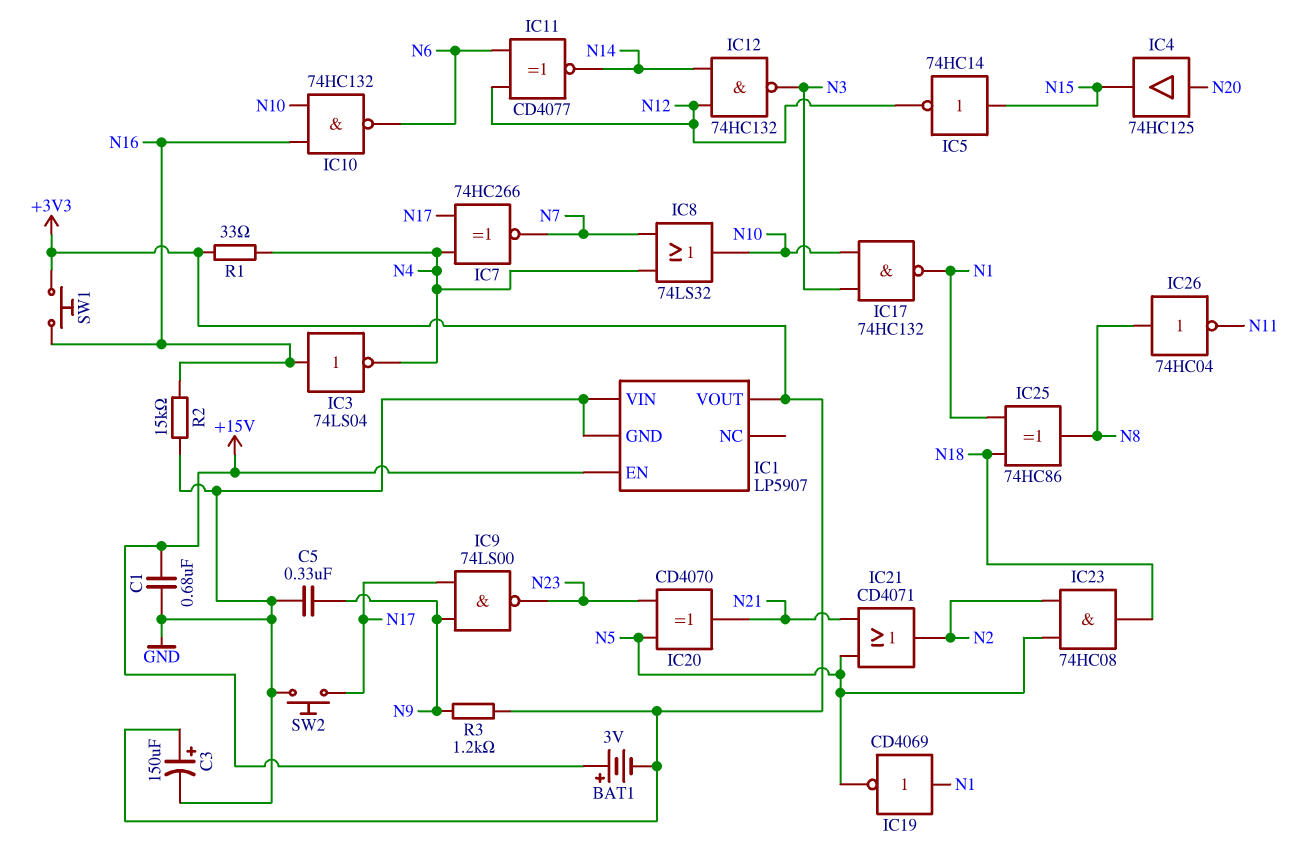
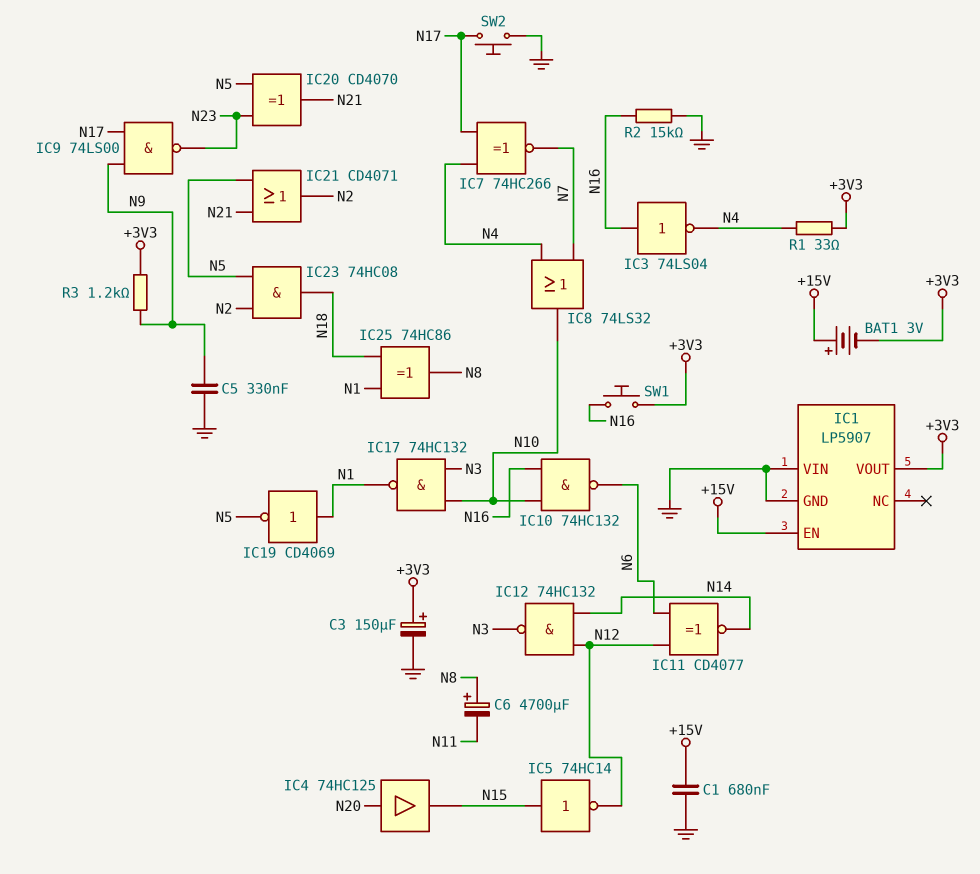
C6: none -> 4700uF (plus N8, minus N11)
IC26: NOT 74HC04 (in N8, out N11) -> none

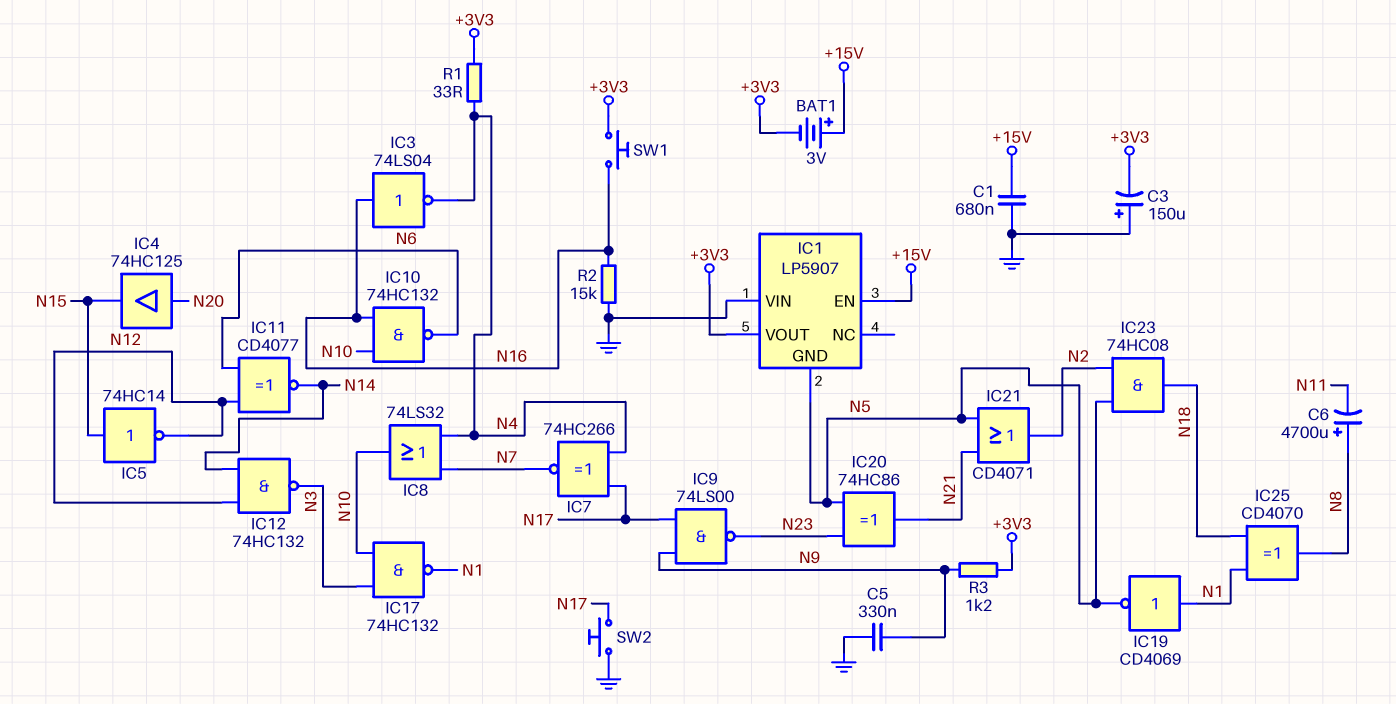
C3: 150uF (plus +3V3, minus GND) -> 150uF (plus GND, minus +3V3)
IC1 pin GND: GND -> N5
IC20: XOR CD4070 (in N5, in N23, out N21) -> XOR 74HC86 (in N5, in N23, out N21)
IC25: XOR 74HC86 (in N1, in N18, out N8) -> XOR CD4070 (in N1, in N18, out N8)

